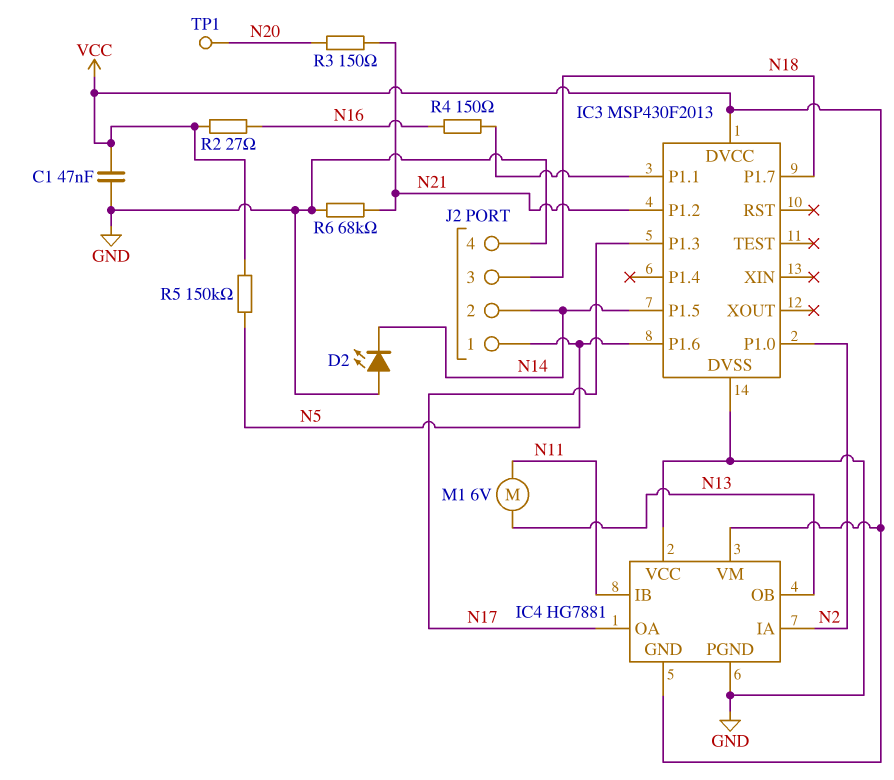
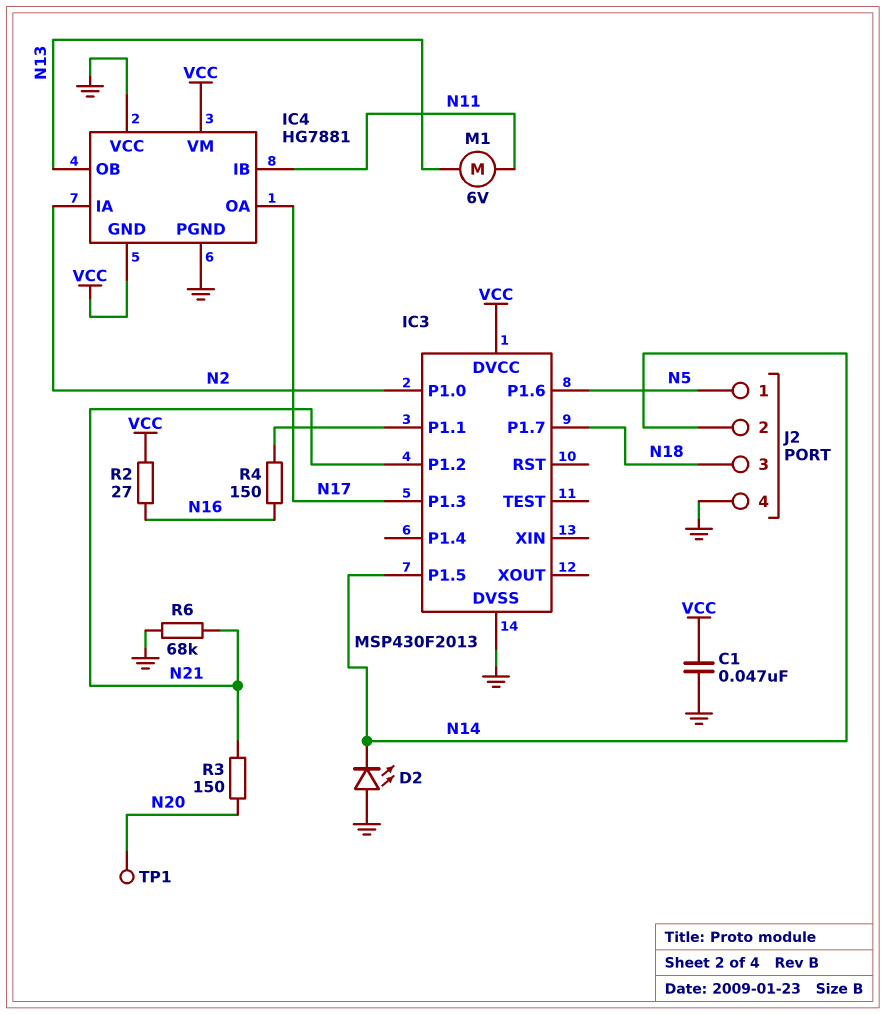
R5: 150k (N5, VCC) -> none

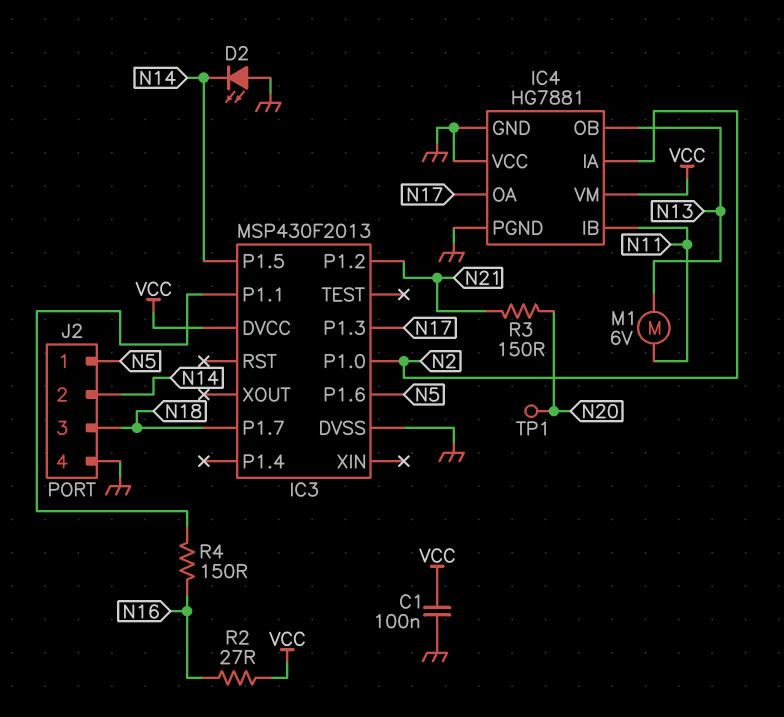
C1: 47nF (GND, VCC) -> 100nF (GND, VCC)
IC4 pin GND: VCC -> GND
R6: 68k (GND, N21) -> none

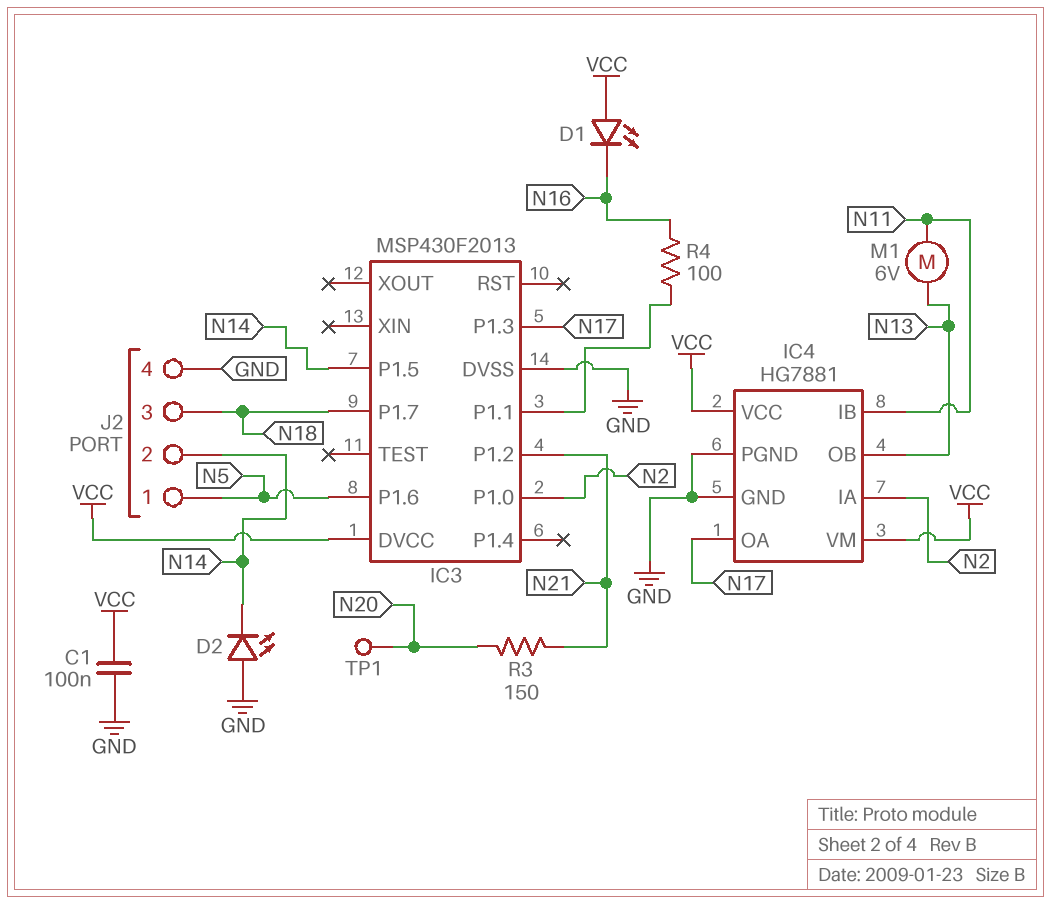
D1: none -> LED (A VCC, K N16)
IC4 pin VCC: GND -> VCC
R2: 27 (N16, VCC) -> none
R4: 150 (IC3/P1.1, N16) -> 100 (IC3/P1.1, N16)

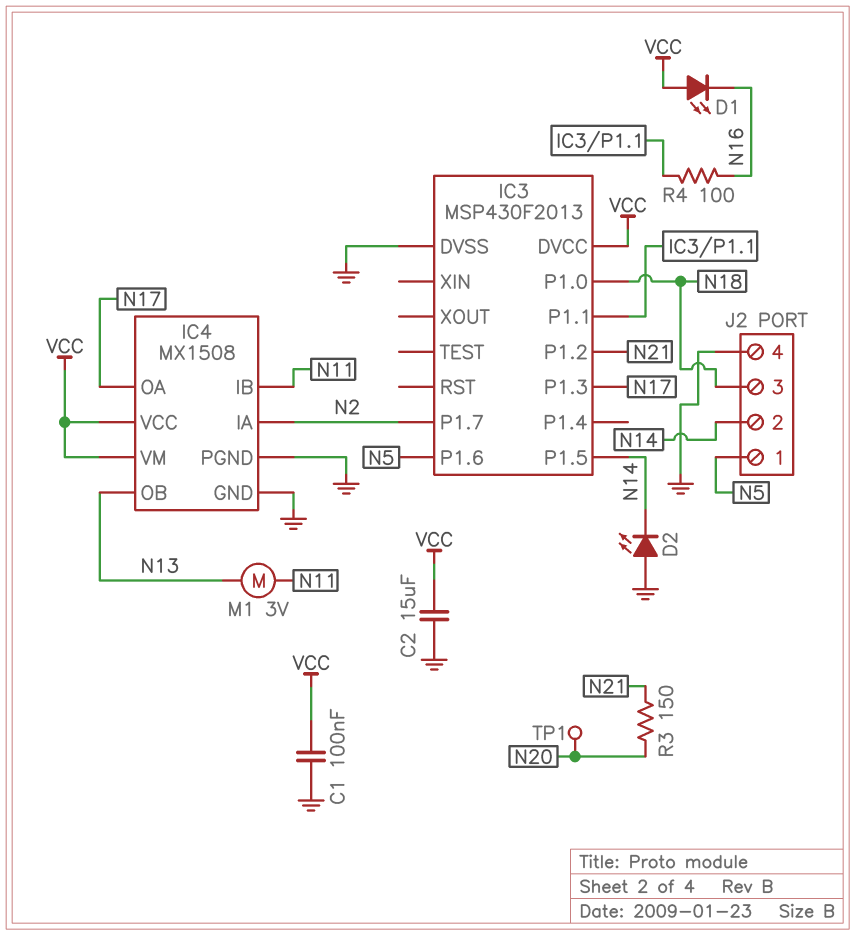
C2: none -> 15uF (GND, VCC)
IC3 pin P1.0: N2 -> N18
IC3 pin P1.7: N18 -> N2
IC4: HG7881 -> MX1508
M1: motor 6V (N11, N13) -> motor 3V (N11, N13)

